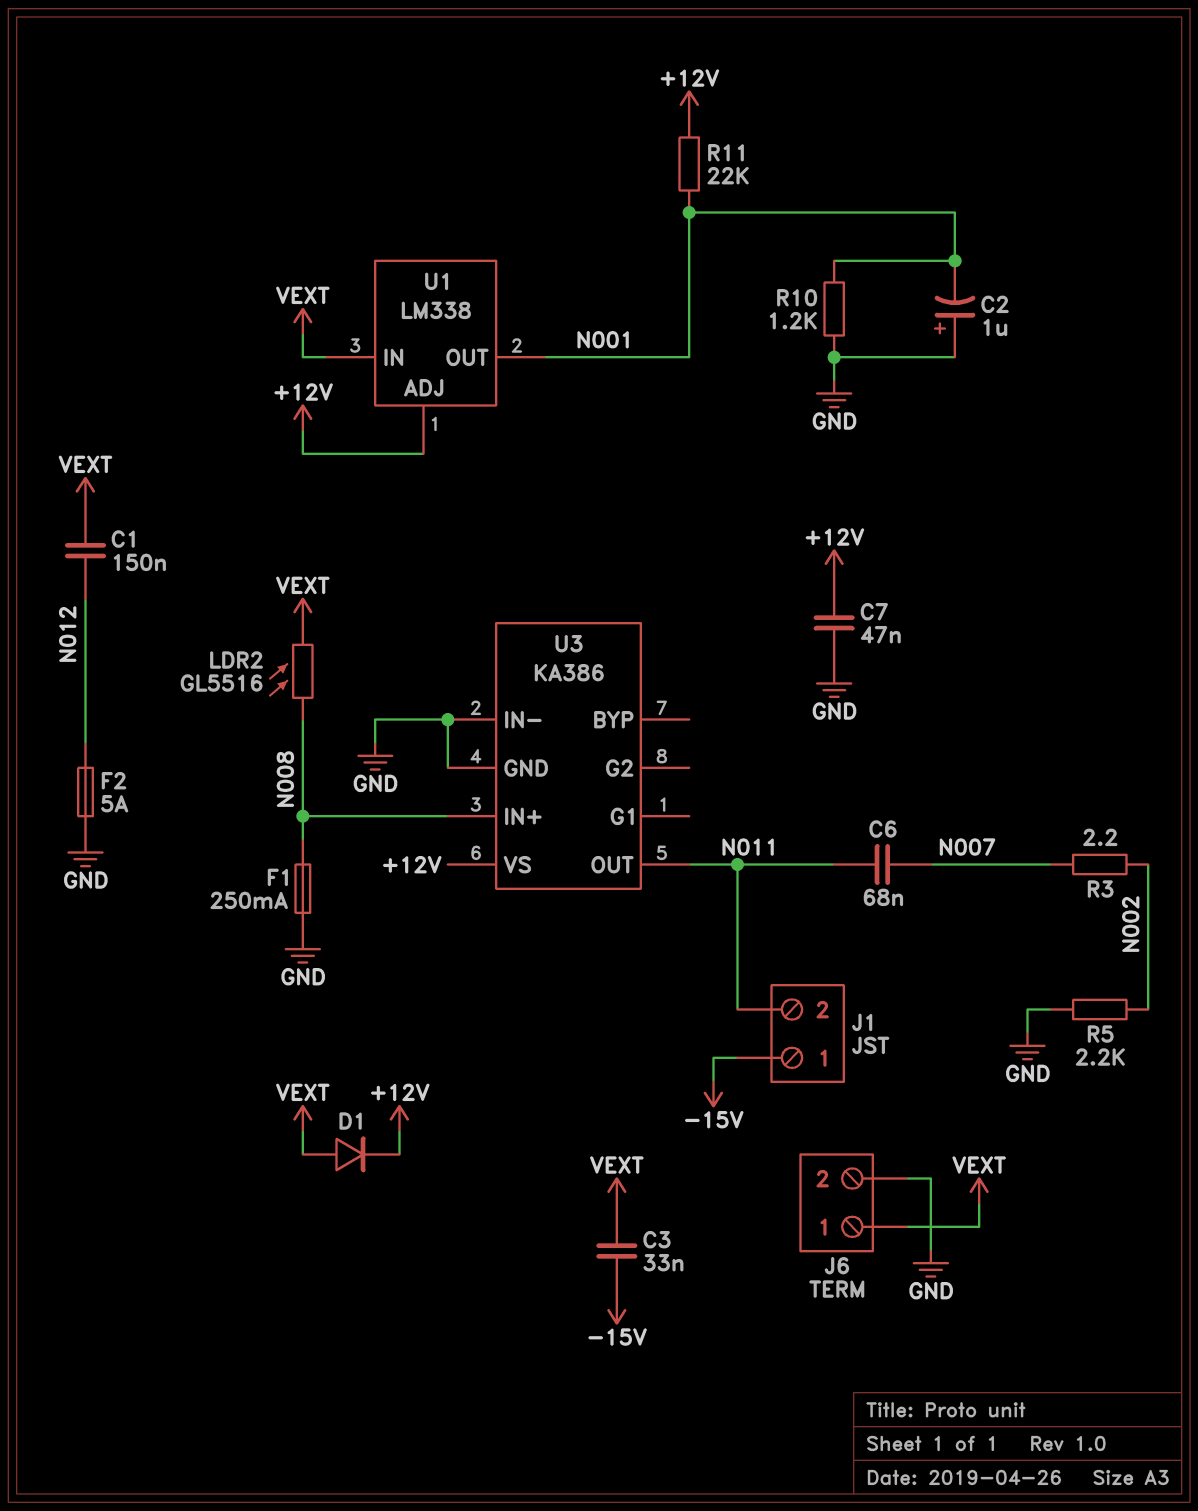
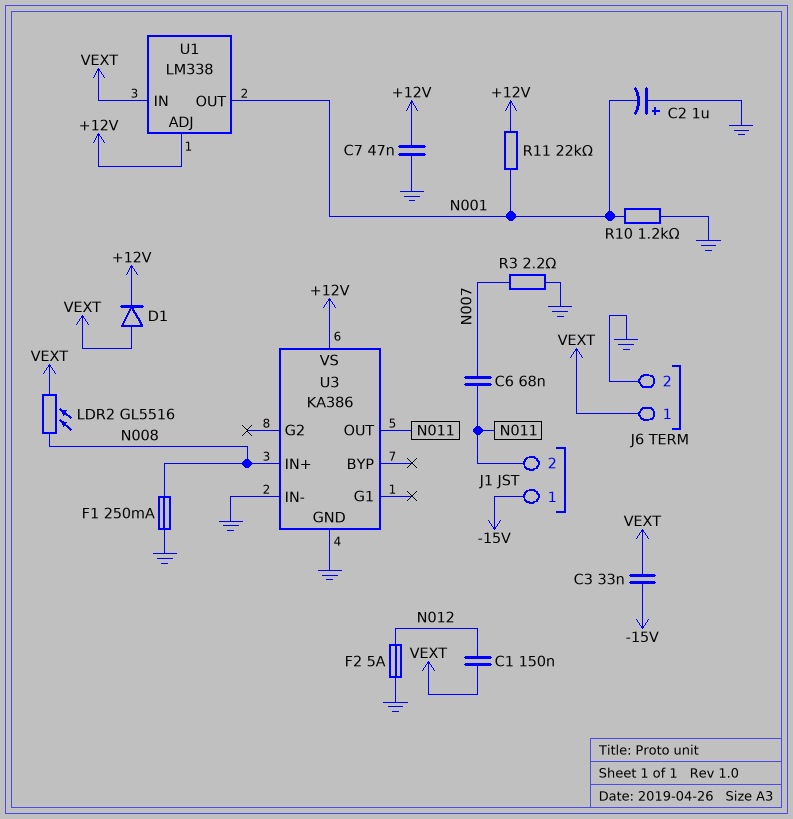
R3: 2.2 (N002, N007) -> 2.2 (GND, N007)
R5: 2.2k (GND, N002) -> none

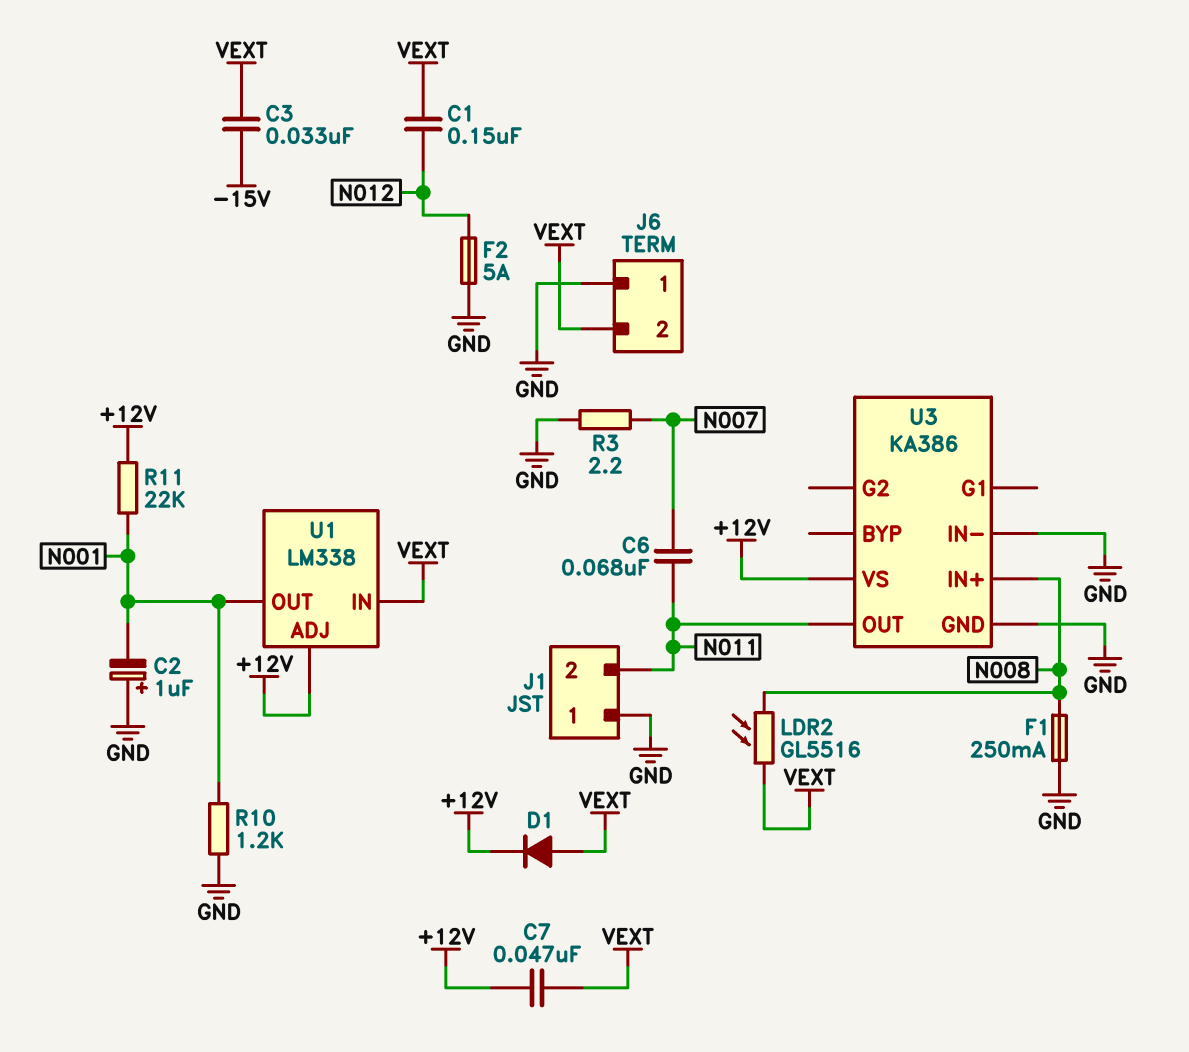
C7: 47nF (+12V, GND) -> 47nF (+12V, VEXT)
J1 pin 1: -15V -> GND
J6 pin 1: VEXT -> GND
J6 pin 2: GND -> VEXT

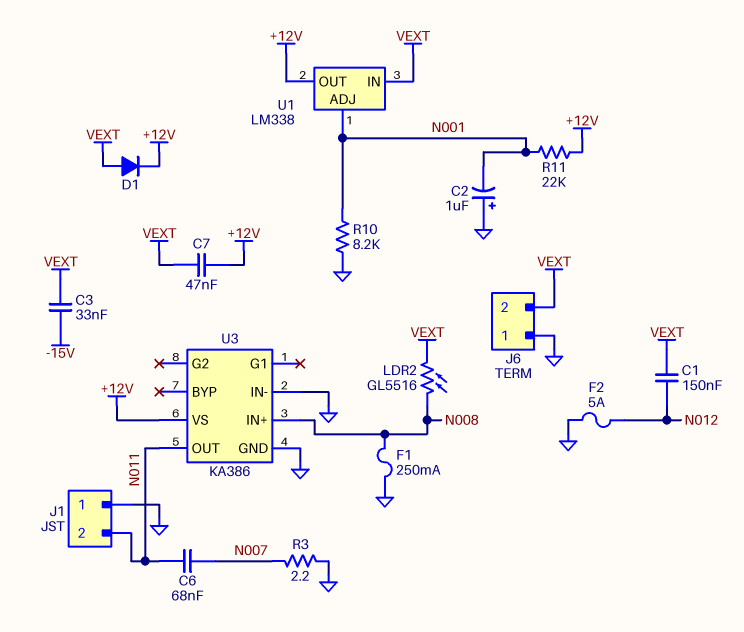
R10: 1.2k (GND, N001) -> 8.2k (GND, N001)
U1 pin ADJ: +12V -> N001
U1 pin OUT: N001 -> +12V

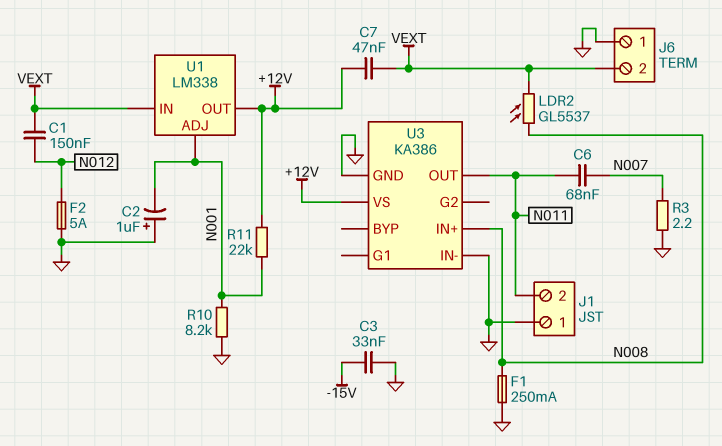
C3: 33nF (-15V, VEXT) -> 33nF (-15V, GND)
D1: diode (A VEXT, K +12V) -> none
LDR2: GL5516 (N008, VEXT) -> GL5537 (N008, VEXT)

